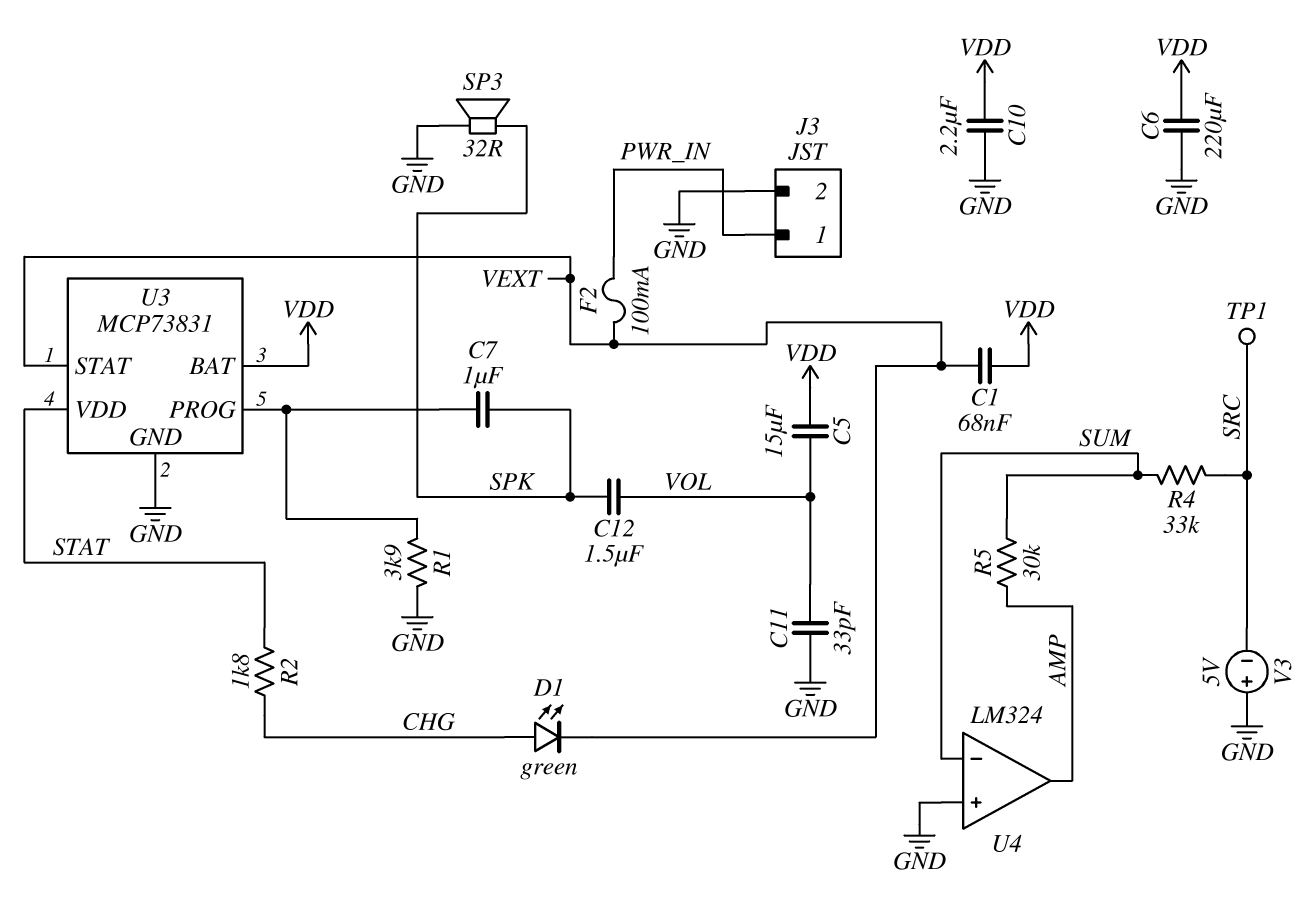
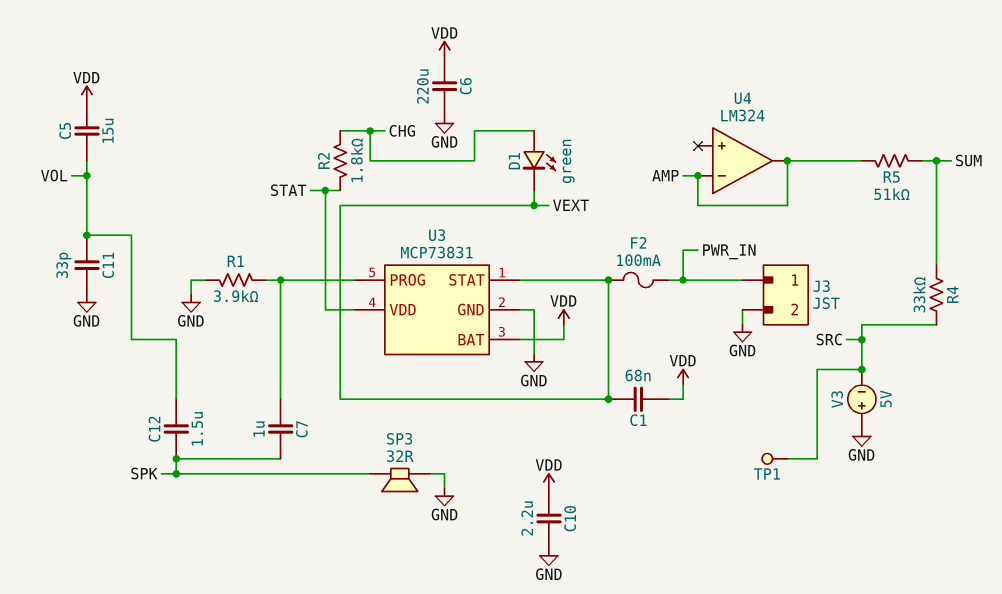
R5: 30k (AMP, SUM) -> 51k (AMP, SUM)
U4 pin in+: GND -> none
U4 pin in-: SUM -> AMP

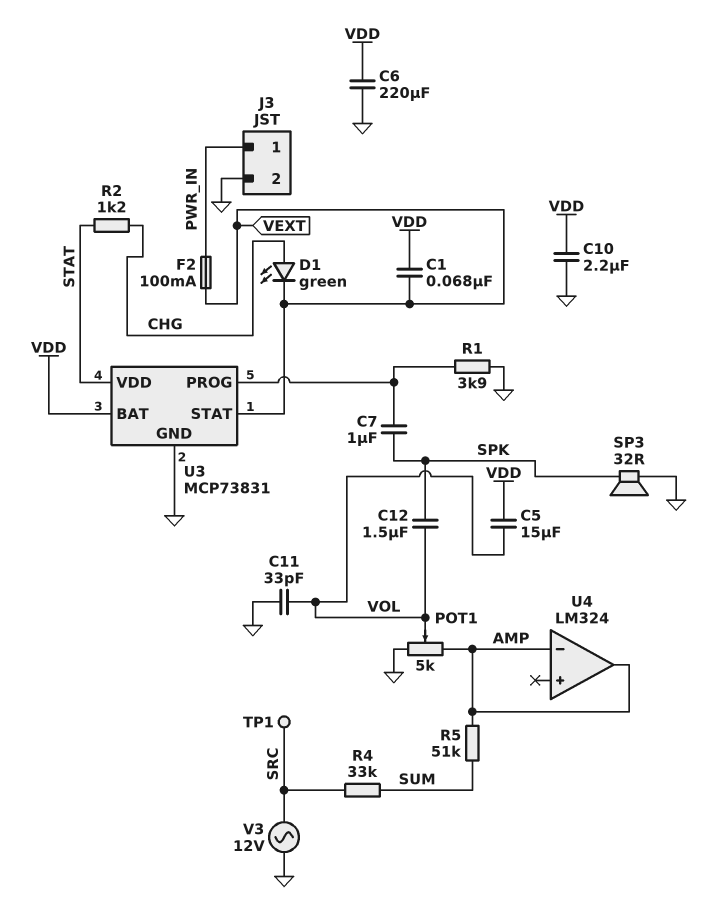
POT1: none -> 5k (AMP, GND, wiper VOL)
R2: 1.8k (CHG, STAT) -> 1.2k (CHG, STAT)
V3: 5V (plus GND, minus SRC) -> AC 12V (GND, SRC)

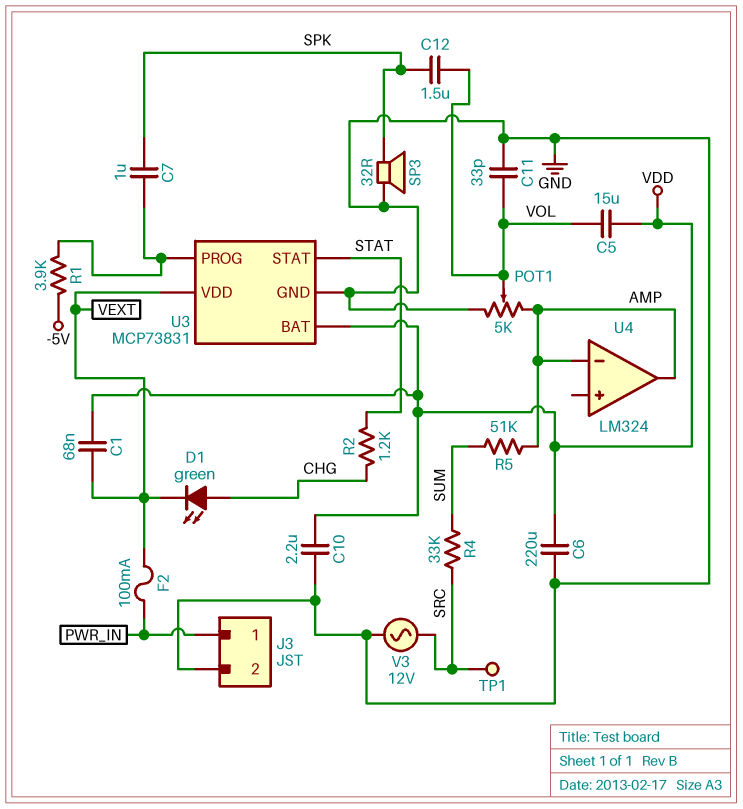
R1: 3.9k (GND, U3/PROG) -> 3.9k (-5V, U3/PROG)
U3 pin STAT: VEXT -> STAT
U3 pin VDD: STAT -> VEXT

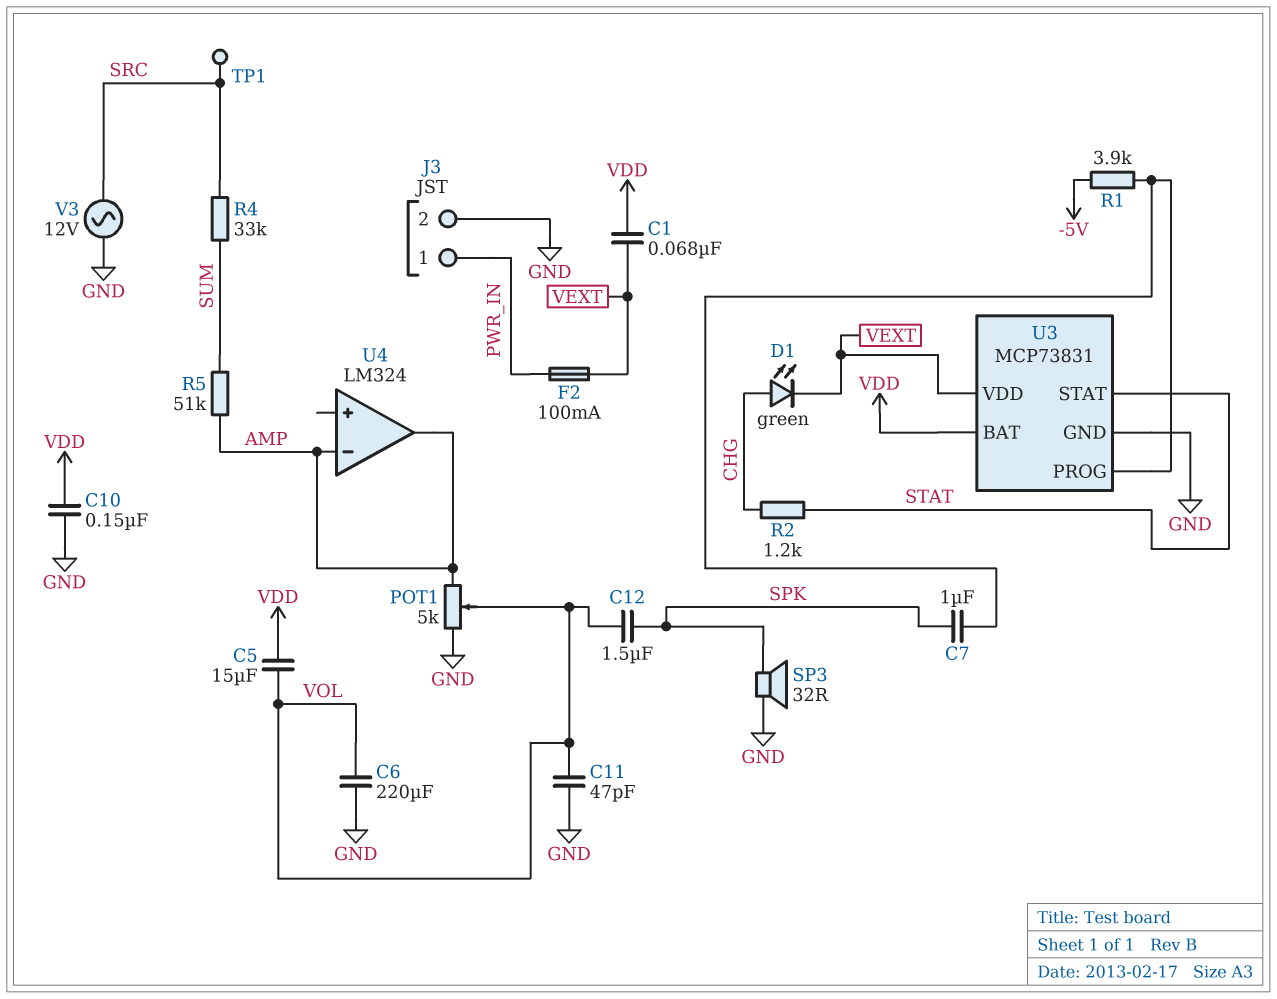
C6: 220uF (GND, VDD) -> 220uF (GND, VOL)
C10: 2.2uF (GND, VDD) -> 150nF (GND, VDD)
C11: 33pF (GND, VOL) -> 47pF (GND, VOL)

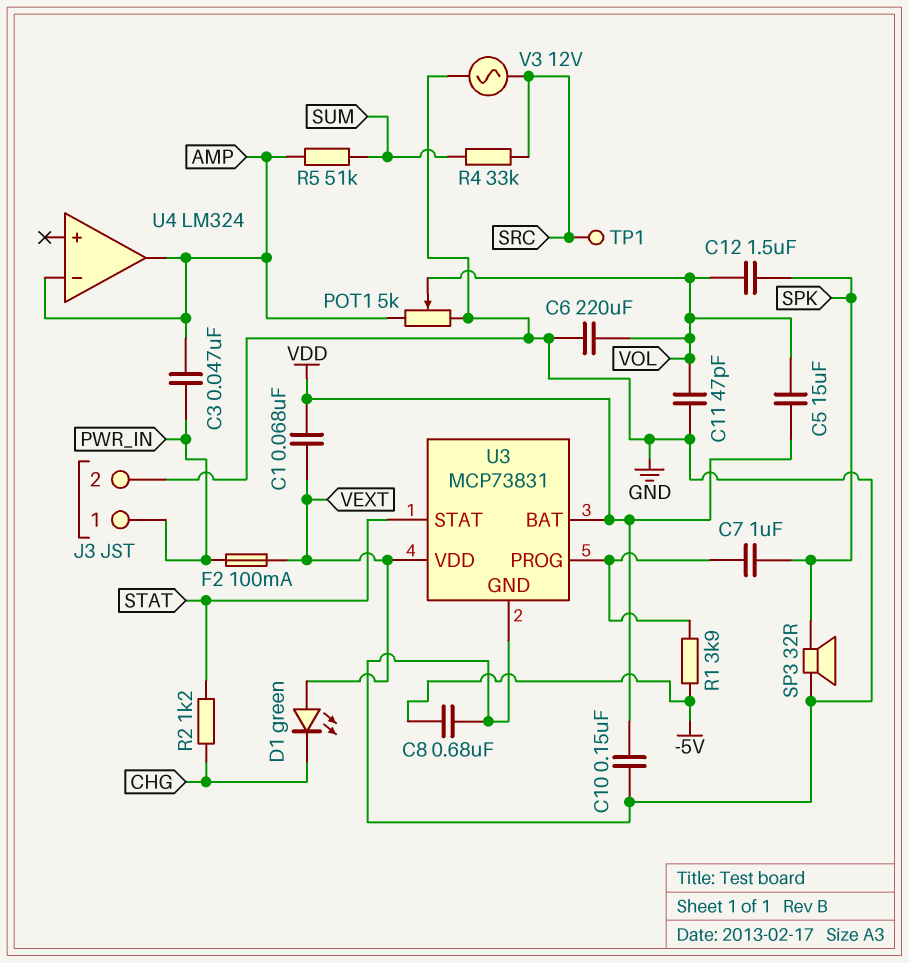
C3: none -> 47nF (AMP, PWR_IN)
C8: none -> 680nF (-5V, GND)
D1: LED green (A CHG, K VEXT) -> LED green (A VEXT, K CHG)

